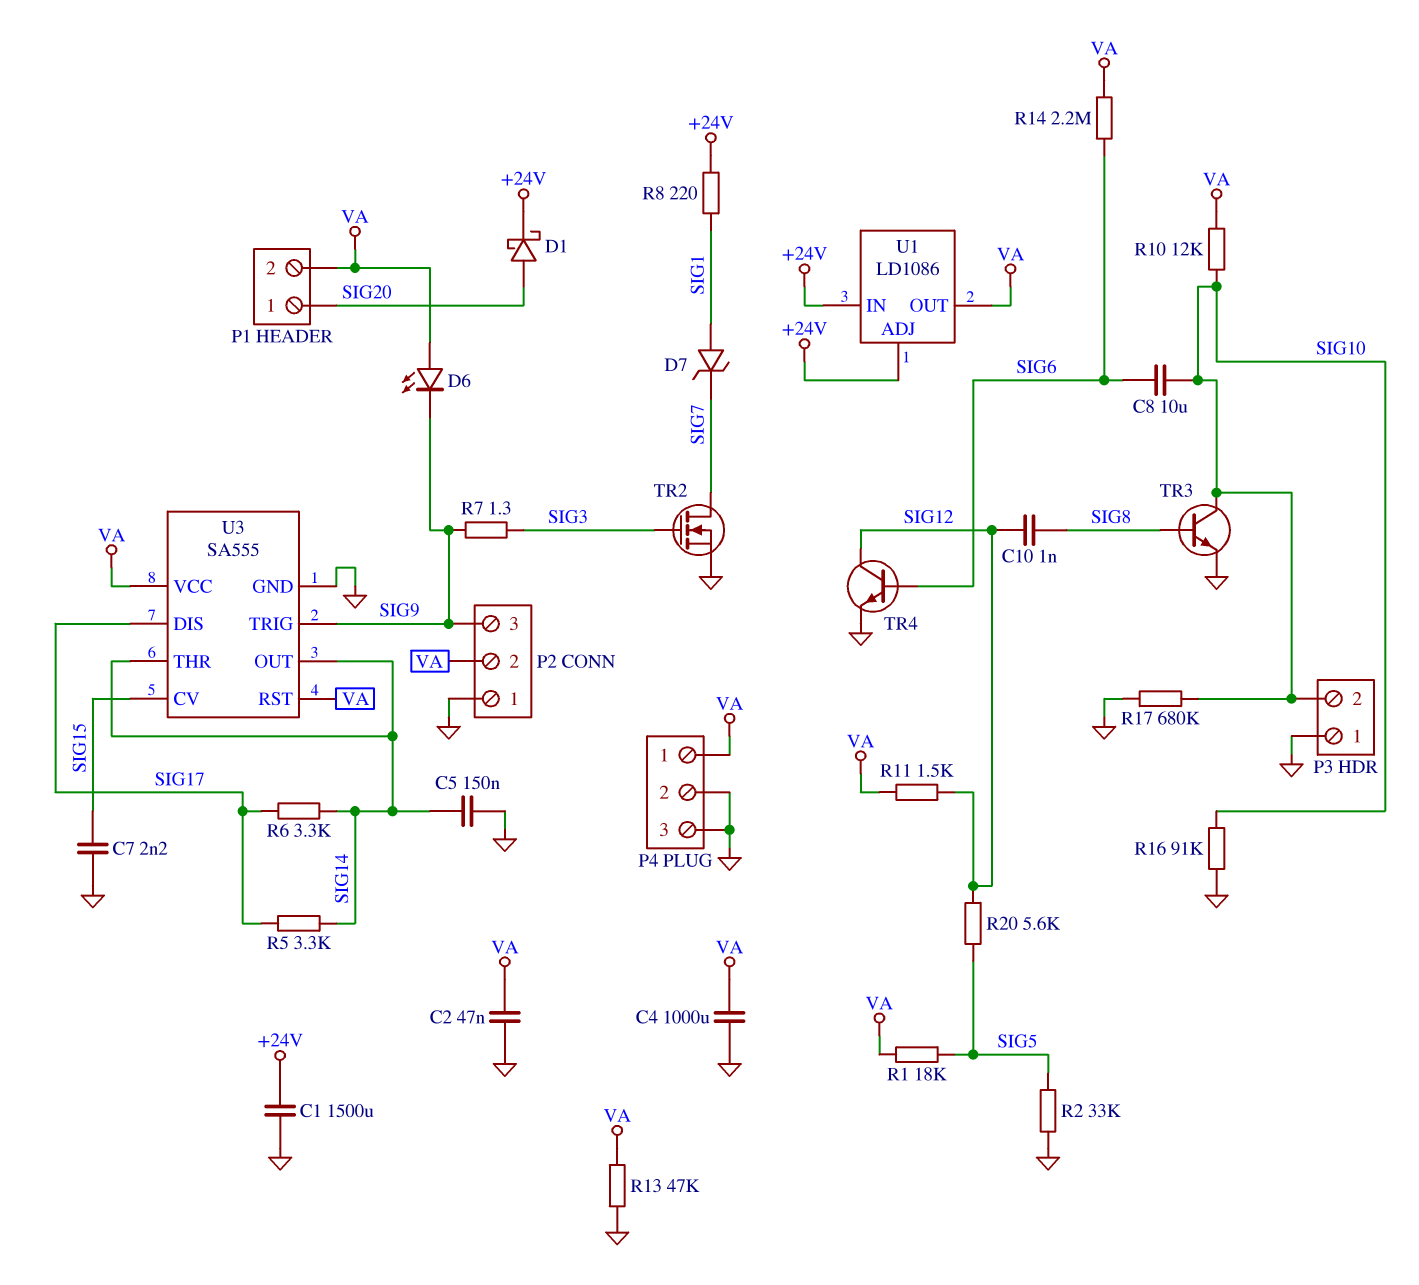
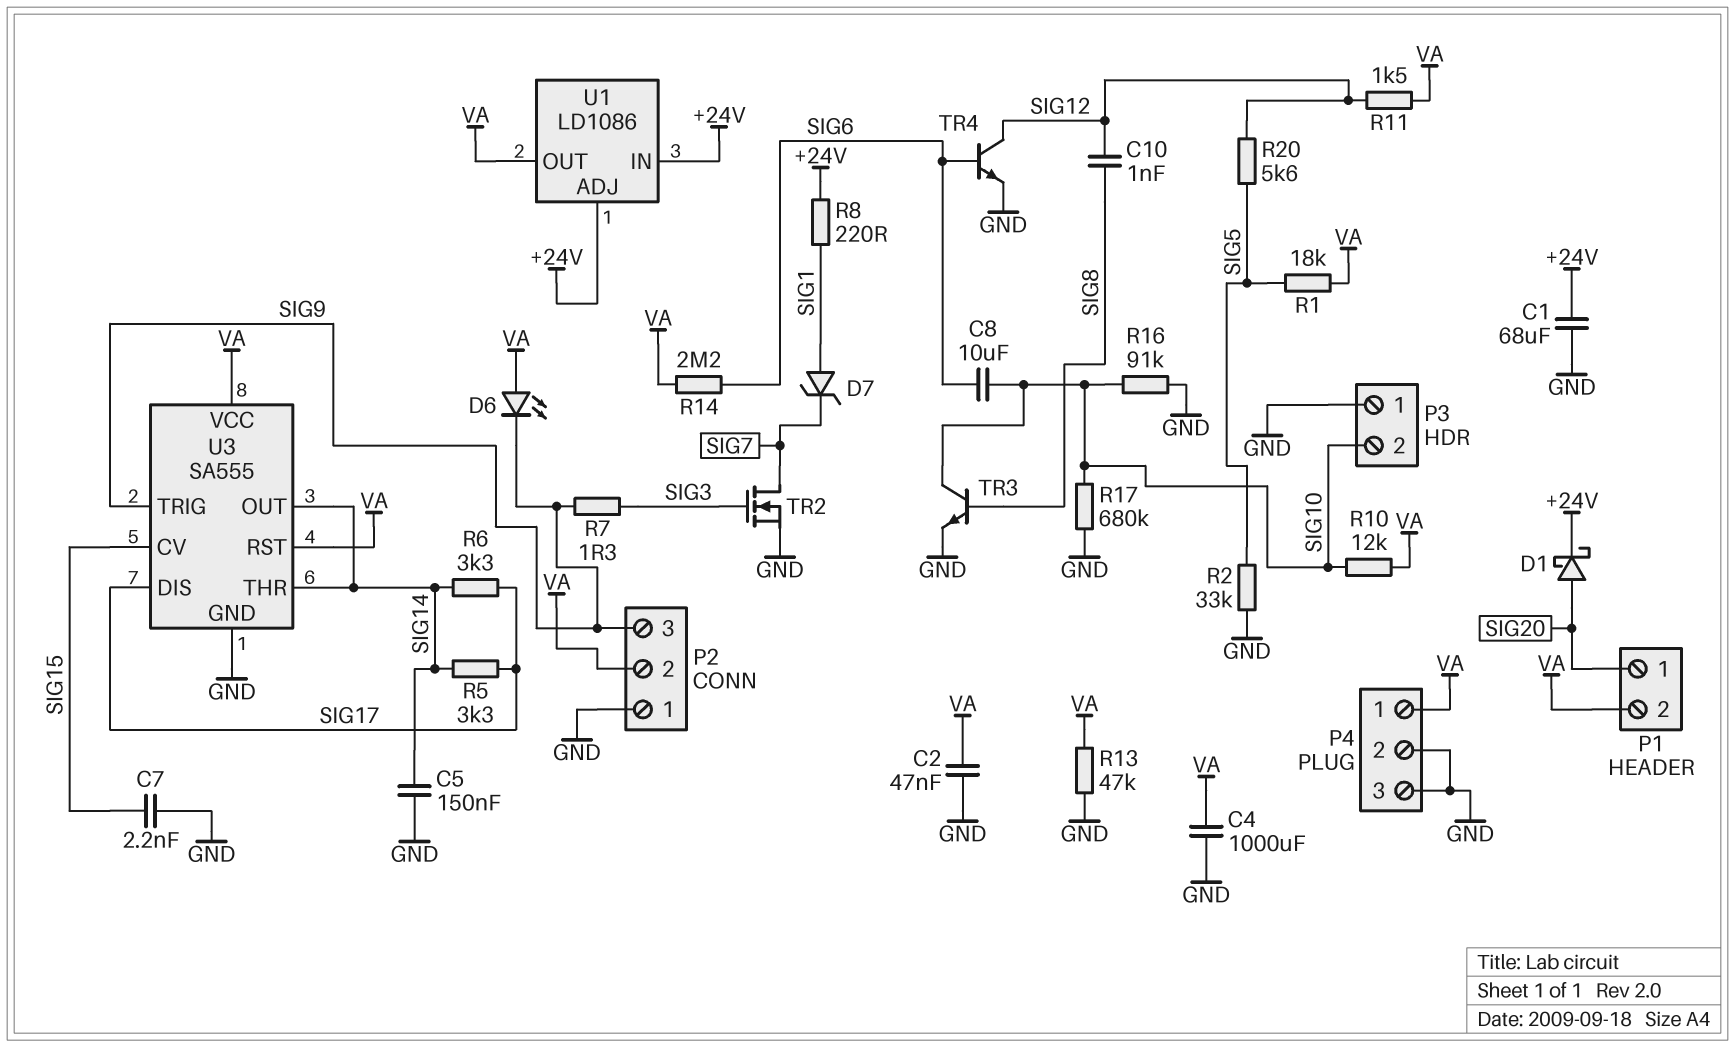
C1: 1500uF (+24V, GND) -> 68uF (+24V, GND)

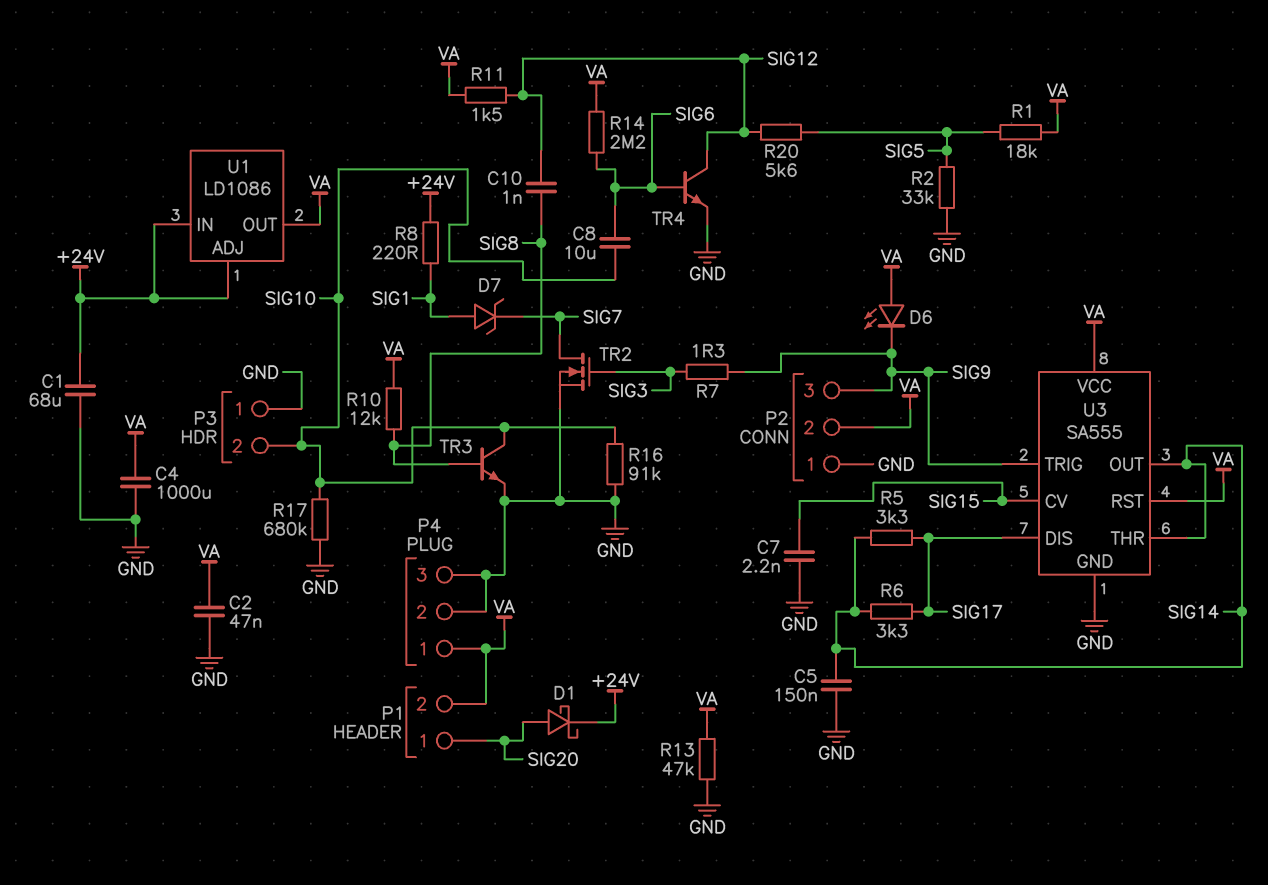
R10: 12k (SIG10, VA) -> 12k (SIG8, VA)

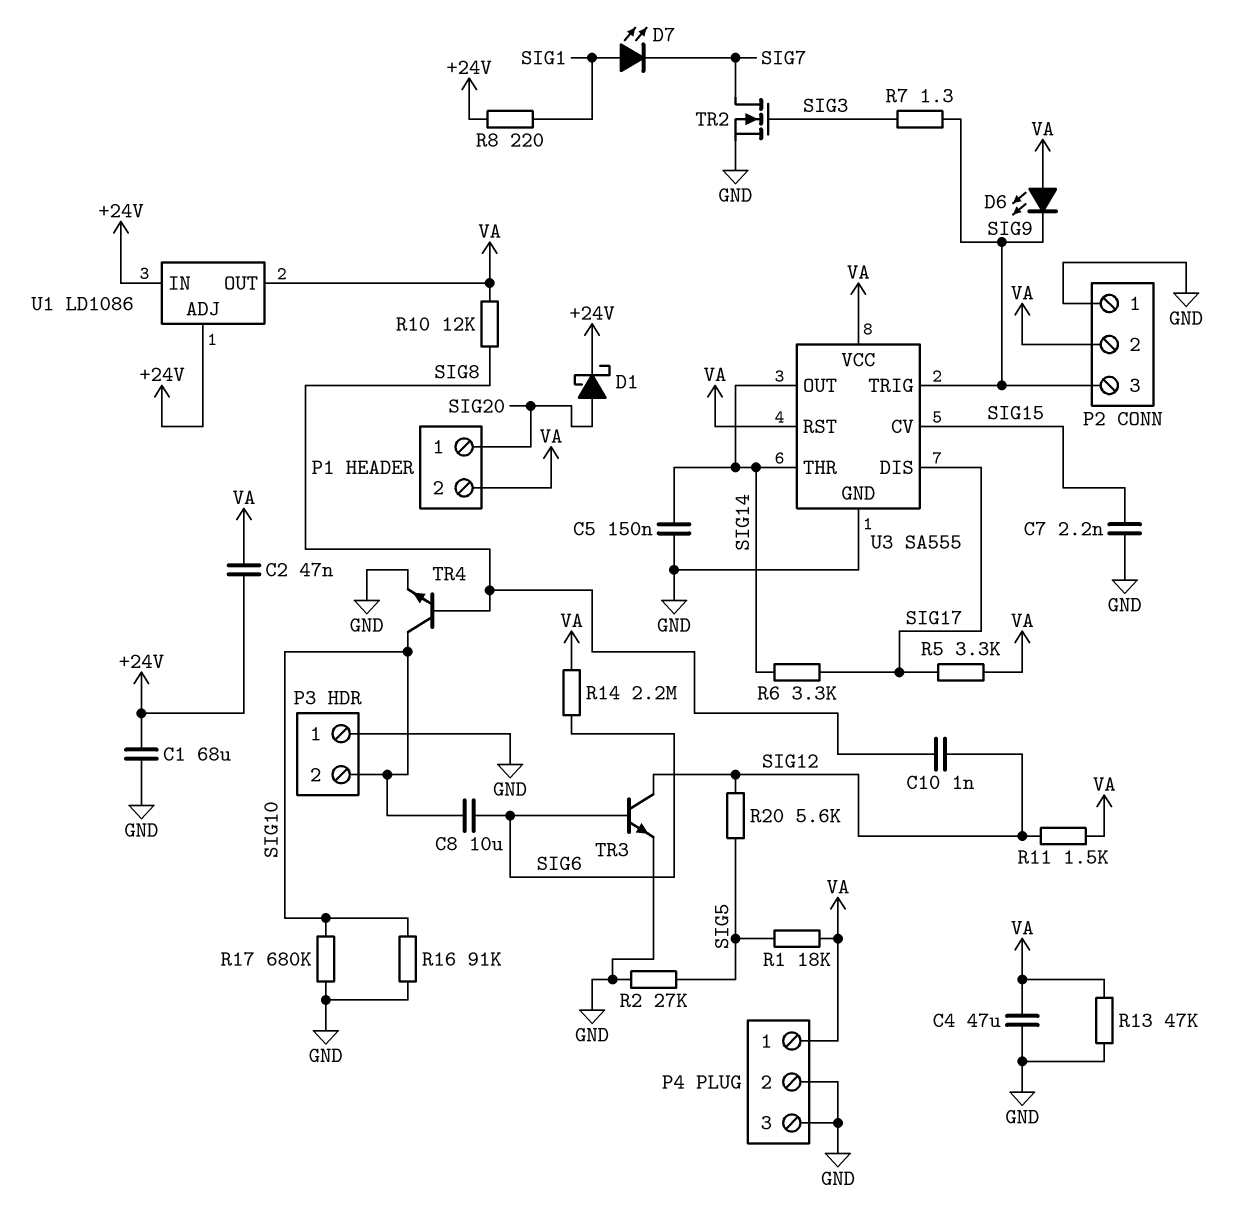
C2: 47nF (GND, VA) -> 47nF (+24V, VA)
C4: 1000uF (GND, VA) -> 47uF (GND, VA)
D7: zener (A SIG1, K SIG7) -> LED (A SIG1, K SIG7)
R2: 33k (GND, SIG5) -> 27k (GND, SIG5)
R5: 3.3k (SIG14, SIG17) -> 3.3k (SIG17, VA)
TR3: NPN (B SIG8, C SIG10, E GND) -> NPN (B SIG6, C SIG12, E GND)
TR4: NPN (B SIG6, C SIG12, E GND) -> NPN (B SIG8, C SIG10, E GND)

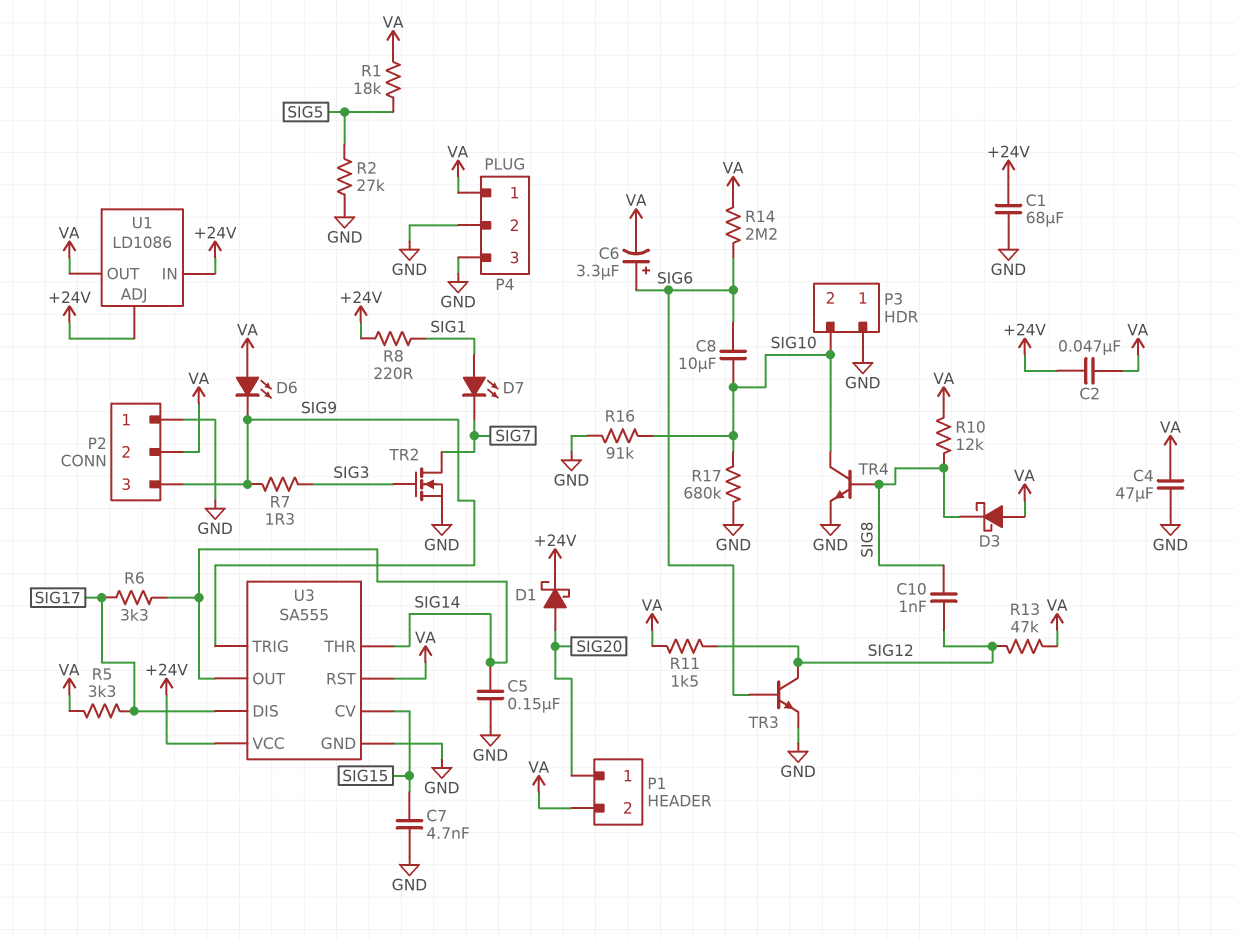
C6: none -> 3.3uF (plus SIG6, minus VA)
C7: 2.2nF (GND, SIG15) -> 4.7nF (GND, SIG15)
D3: none -> schottky (A VA, K SIG8)
R13: 47k (GND, VA) -> 47k (SIG12, VA)
R20: 5.6k (SIG5, SIG12) -> none
U3 pin VCC: VA -> +24V

